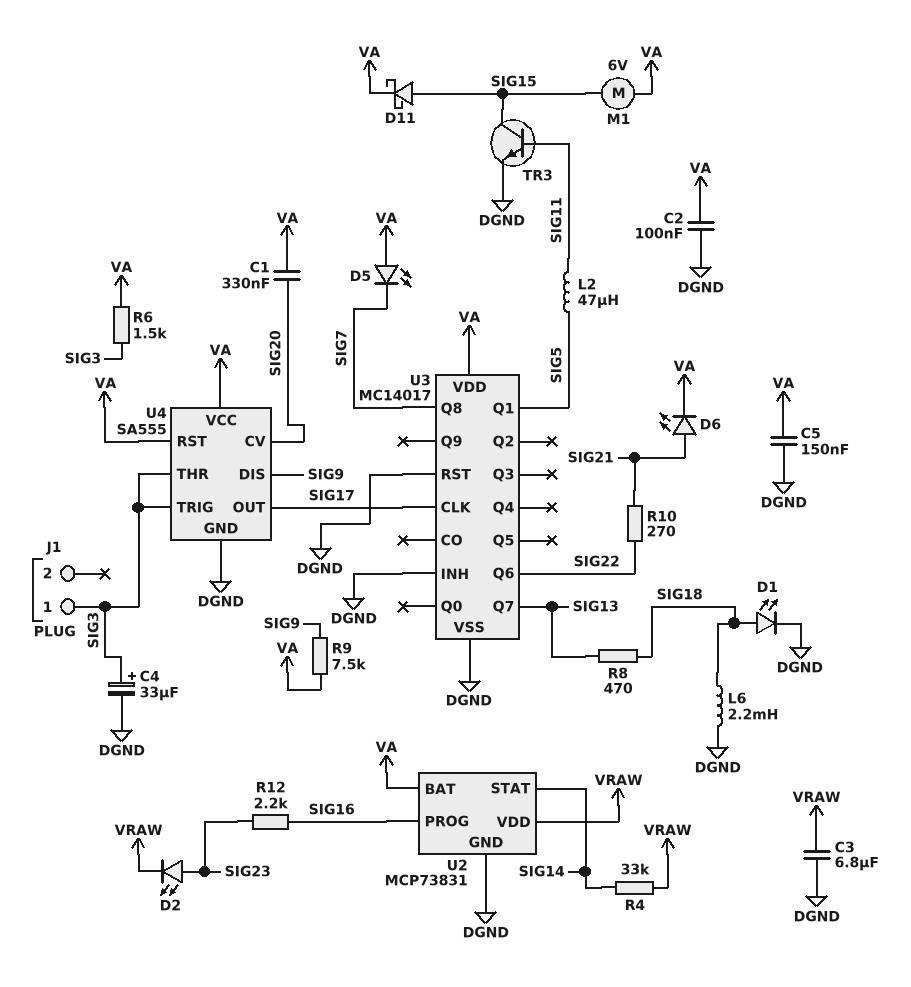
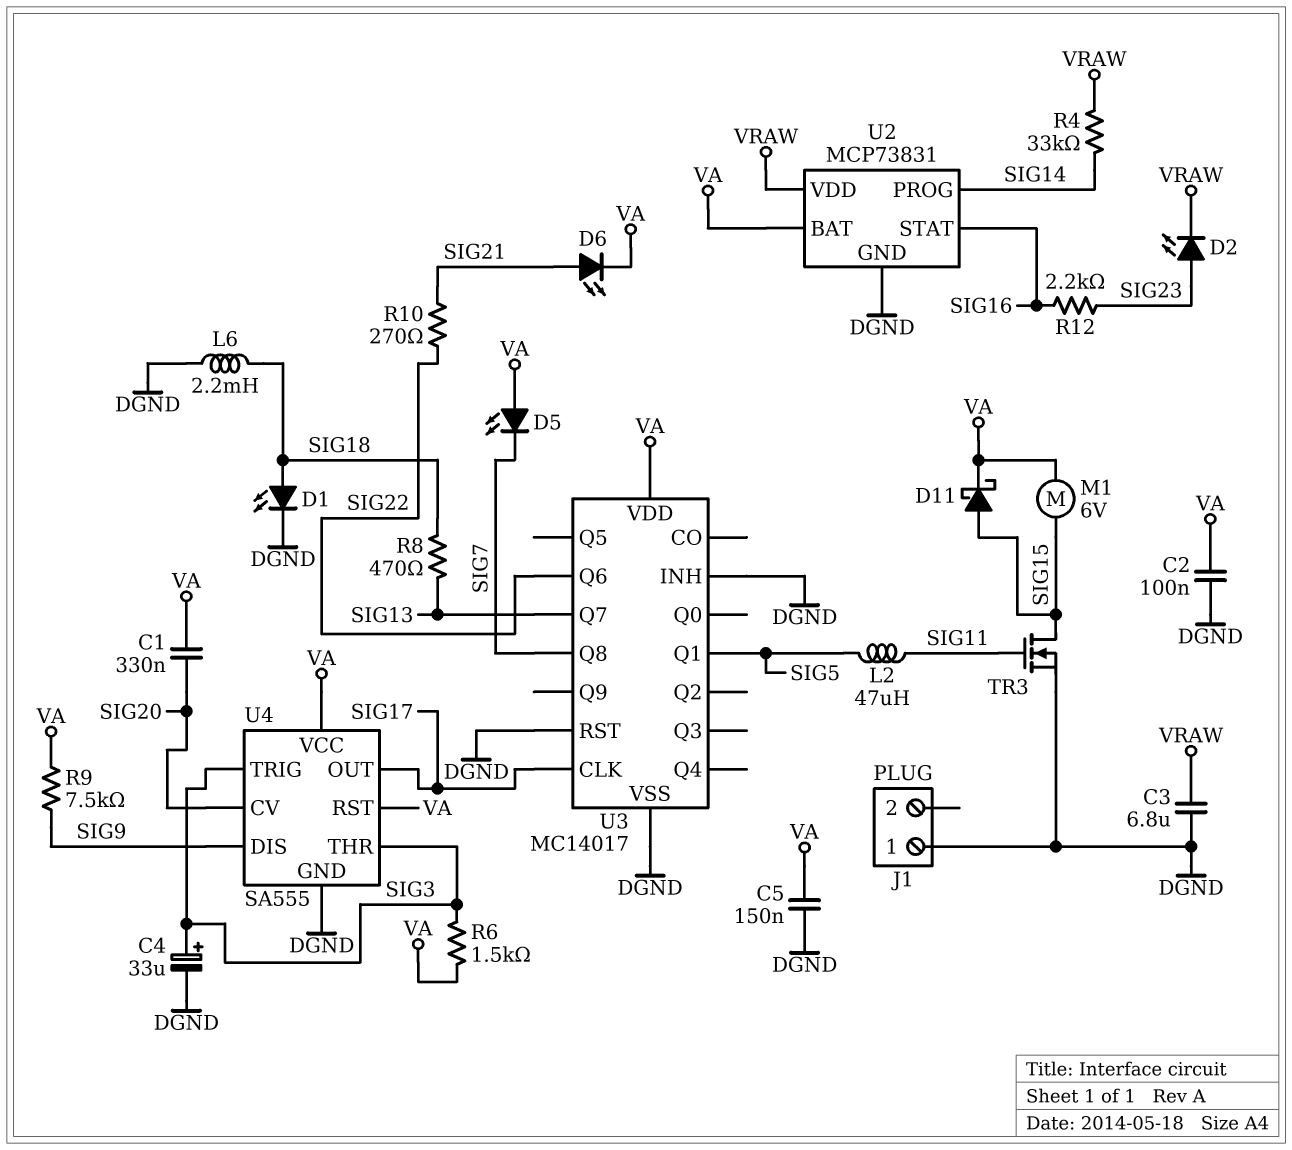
J1 pin 1: SIG3 -> DGND
TR3: NPN (B SIG11, C SIG15, E DGND) -> NMOS (G SIG11, D SIG15, S DGND)
U2 pin PROG: SIG16 -> SIG14
U2 pin STAT: SIG14 -> SIG16

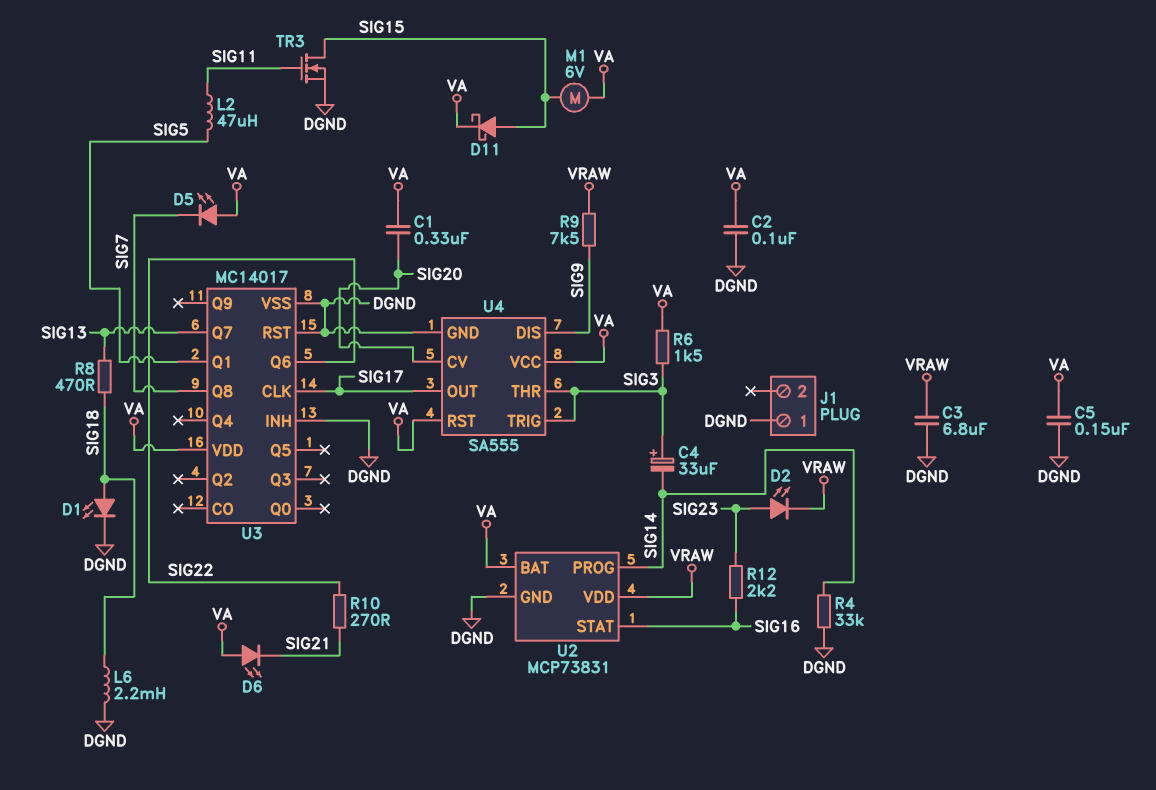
C4: 33uF (plus SIG3, minus DGND) -> 33uF (plus SIG3, minus SIG14)
D6: LED (A SIG21, K VA) -> LED (A VA, K SIG21)
R4: 33k (SIG14, VRAW) -> 33k (DGND, SIG14)
R9: 7.5k (SIG9, VA) -> 7.5k (SIG9, VRAW)

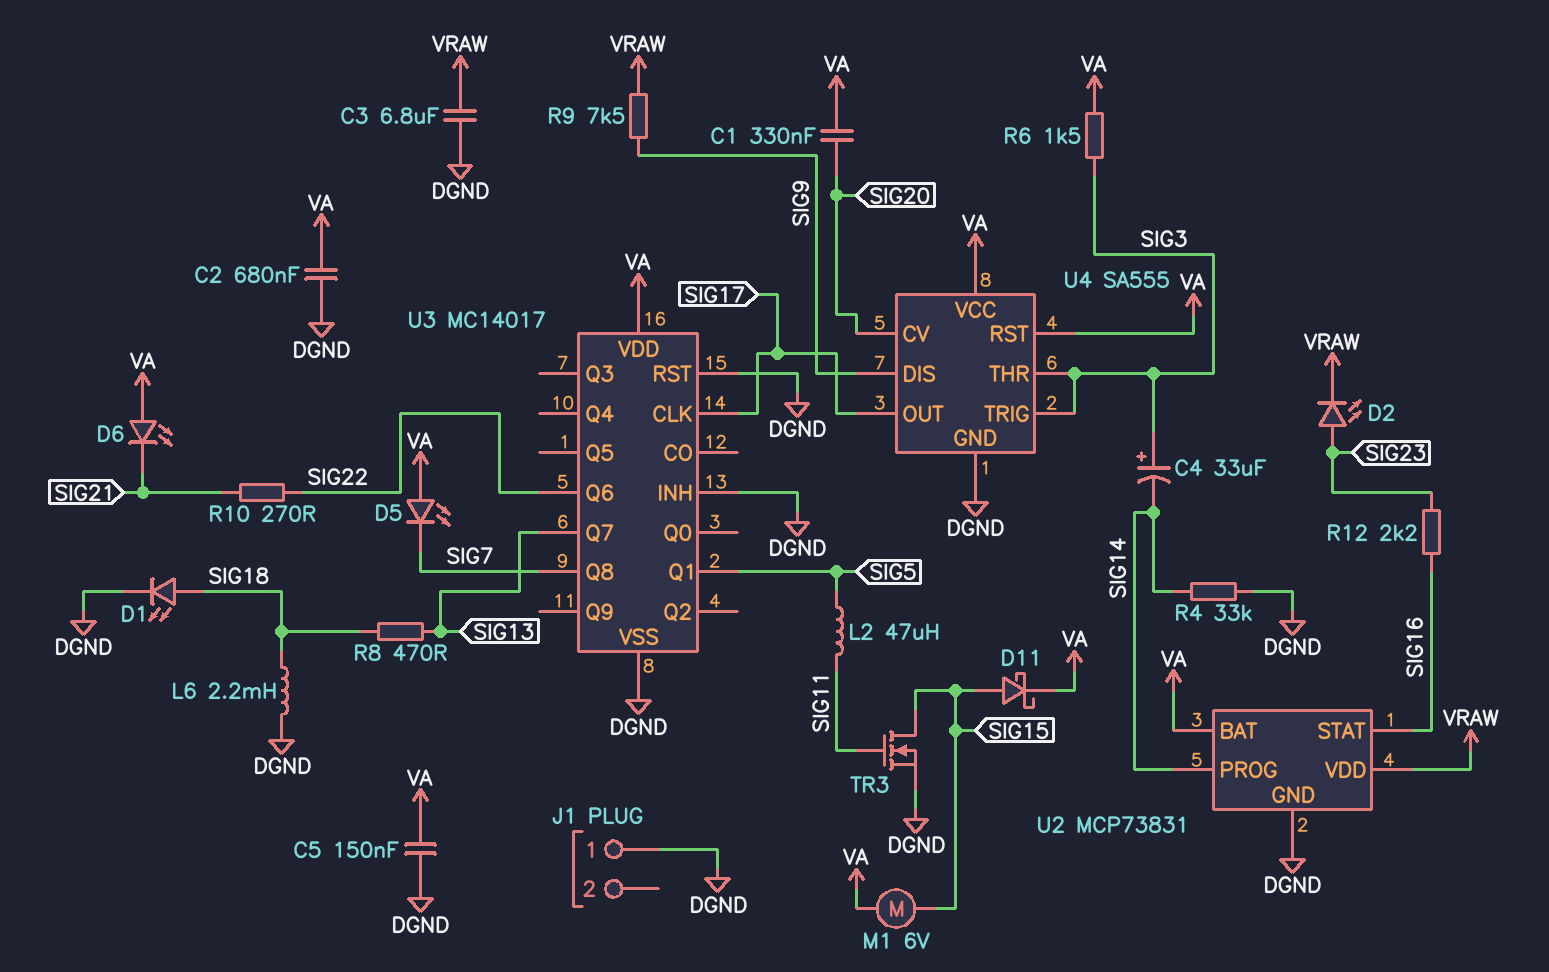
C2: 100nF (DGND, VA) -> 680nF (DGND, VA)

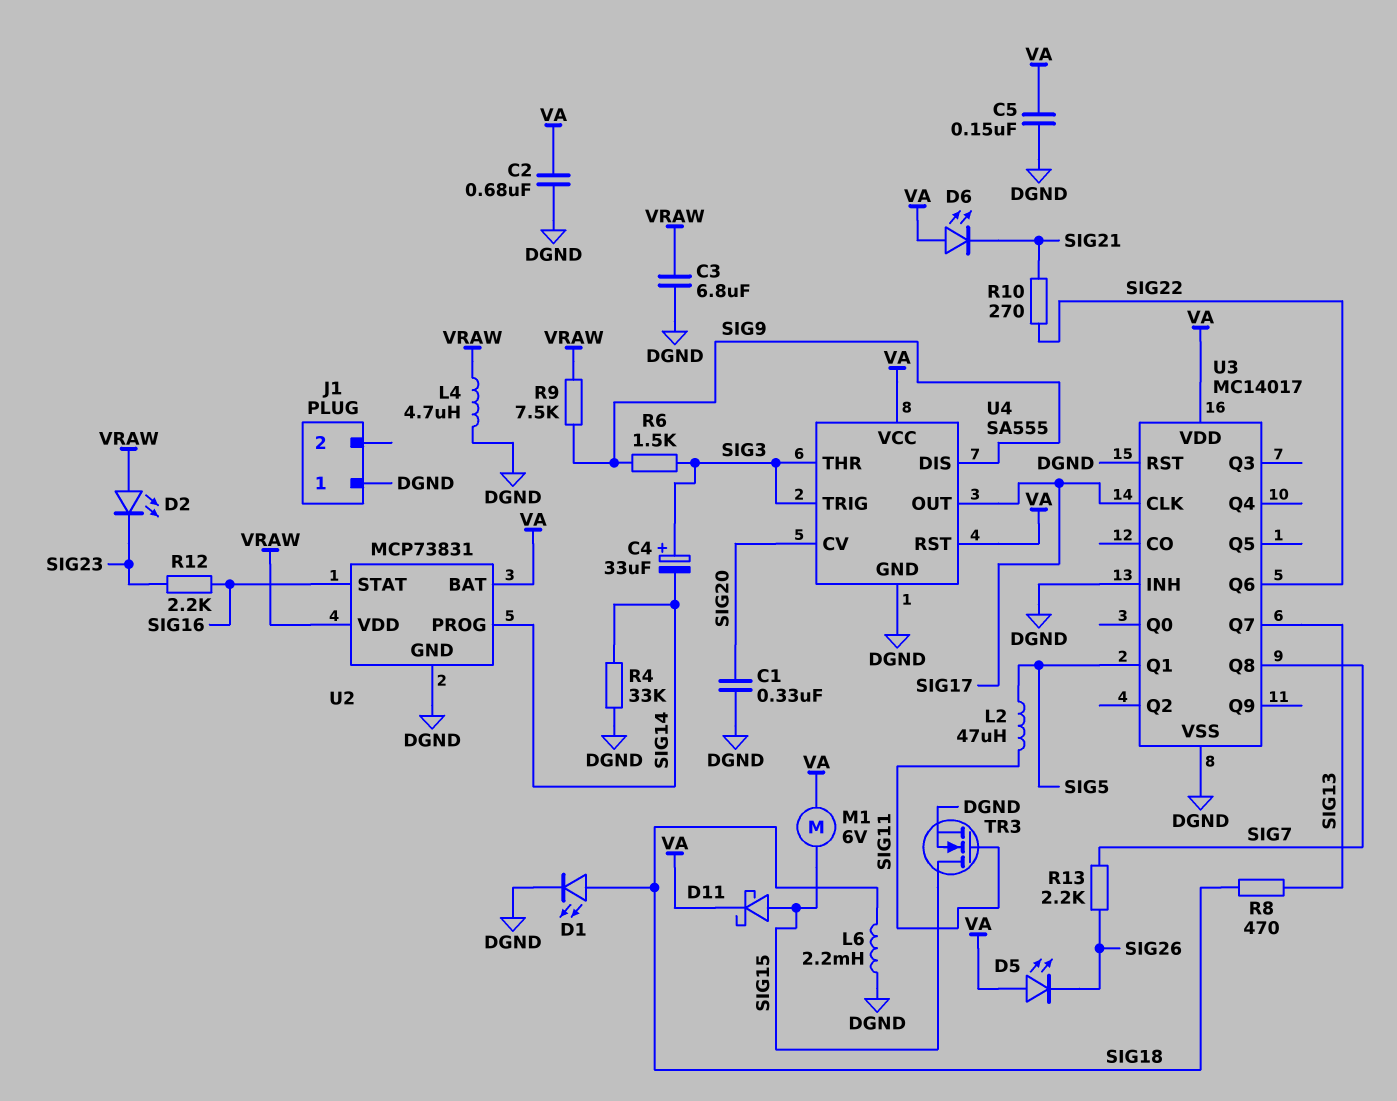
C1: 330nF (SIG20, VA) -> 330nF (DGND, SIG20)
D2: LED (A SIG23, K VRAW) -> LED (A VRAW, K SIG23)
D5: LED (A VA, K SIG7) -> LED (A VA, K SIG26)
L4: none -> 4.7uH (DGND, VRAW)
R6: 1.5k (SIG3, VA) -> 1.5k (SIG3, SIG9)
R13: none -> 2.2k (SIG7, SIG26)

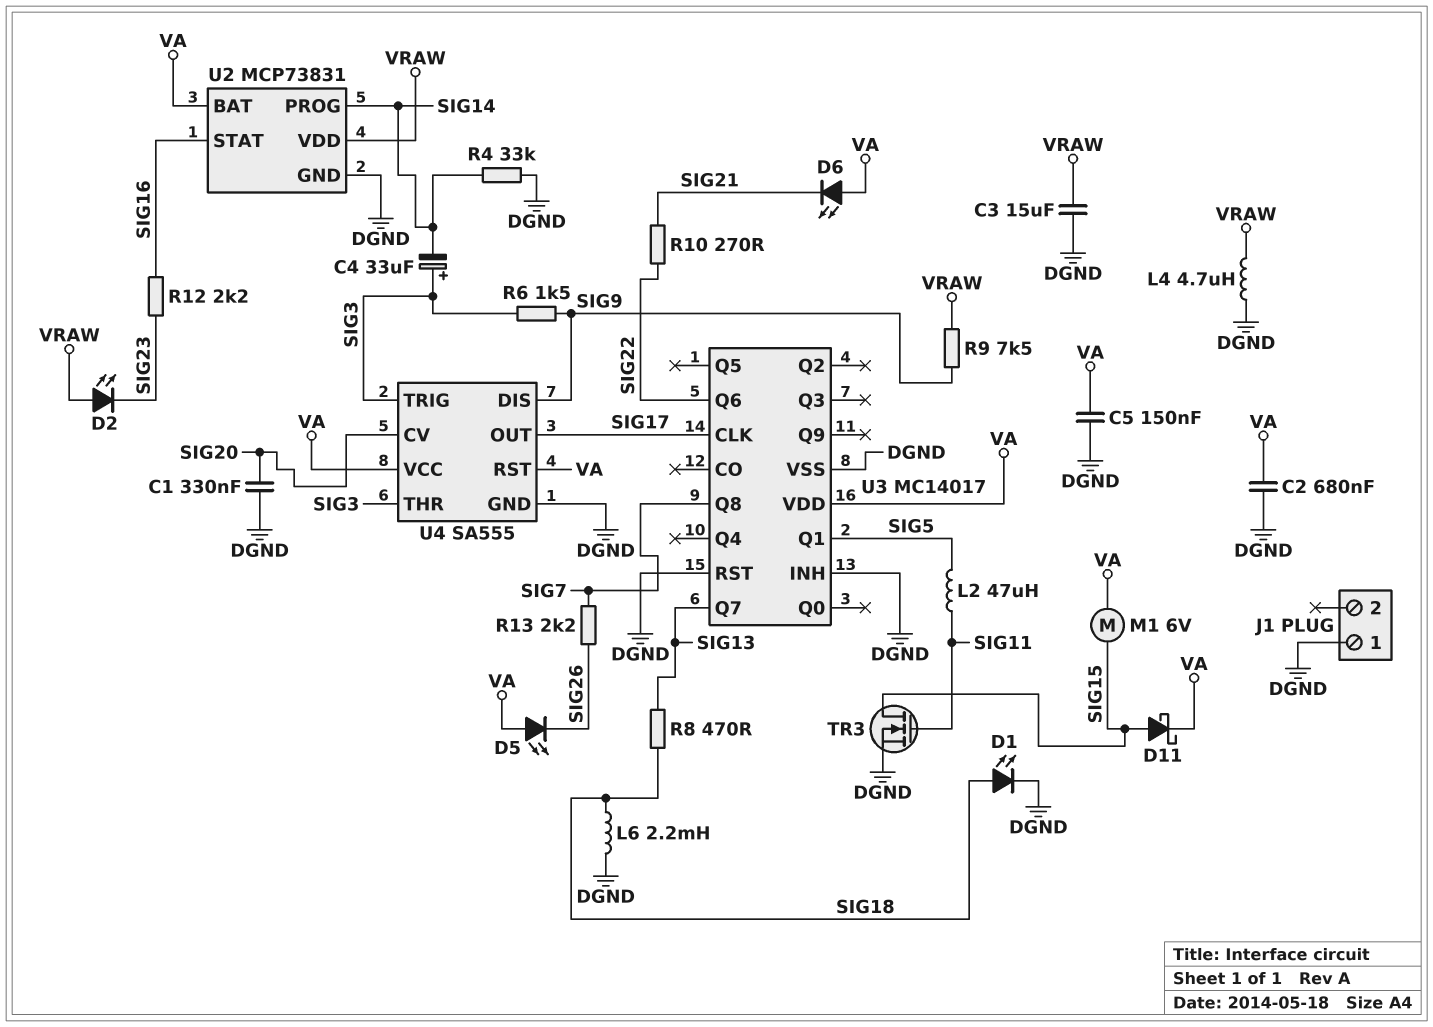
C3: 6.8uF (DGND, VRAW) -> 15uF (DGND, VRAW)

